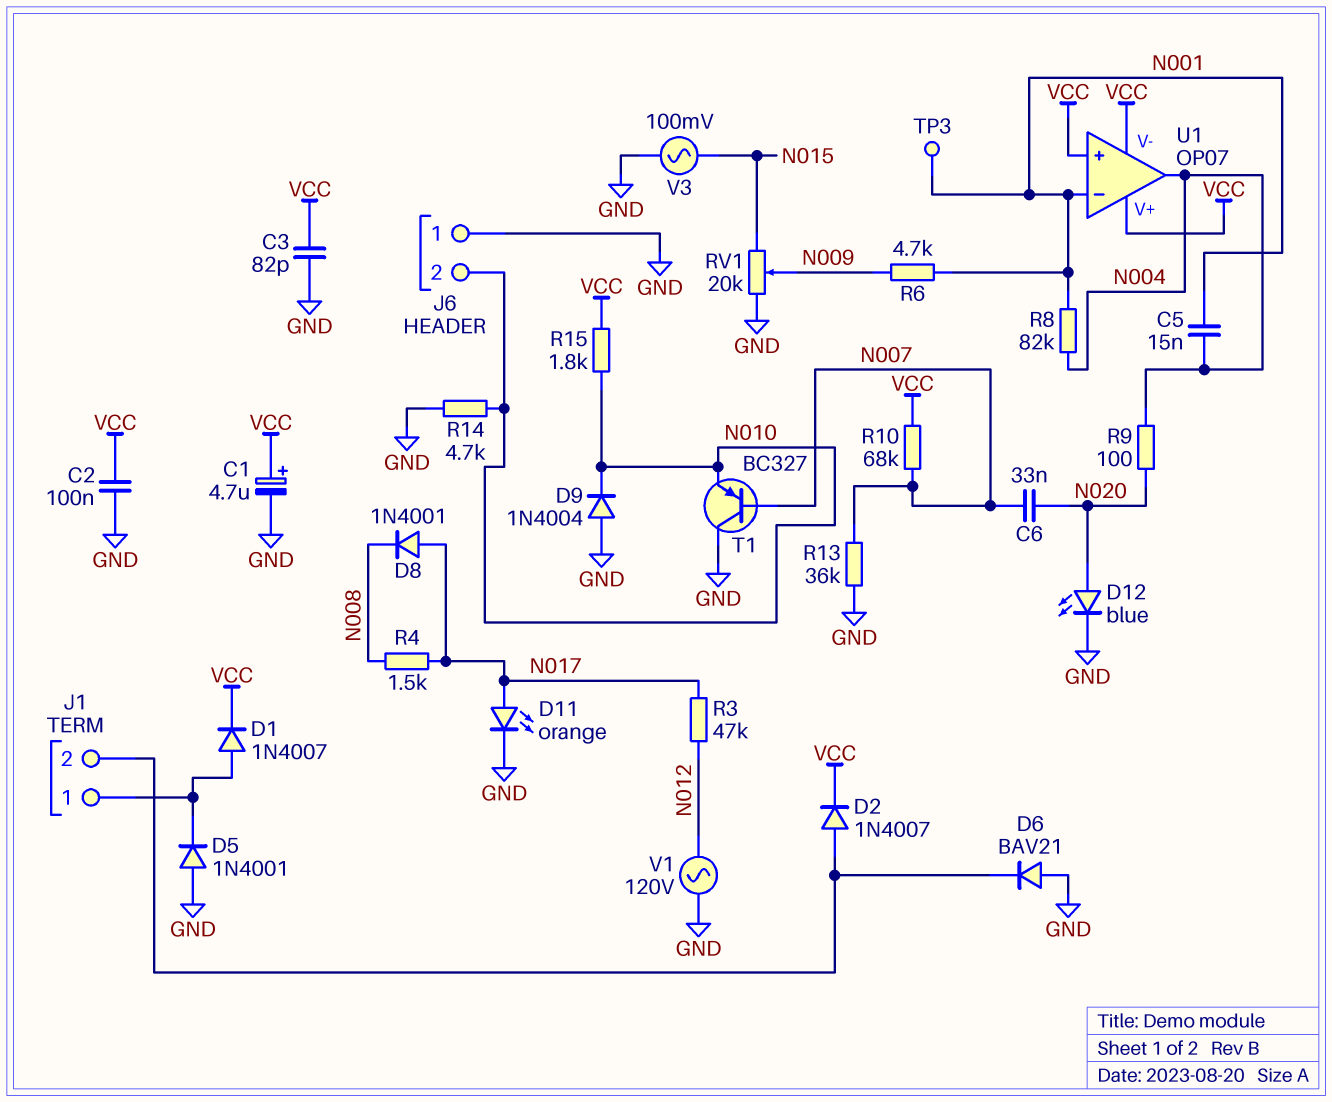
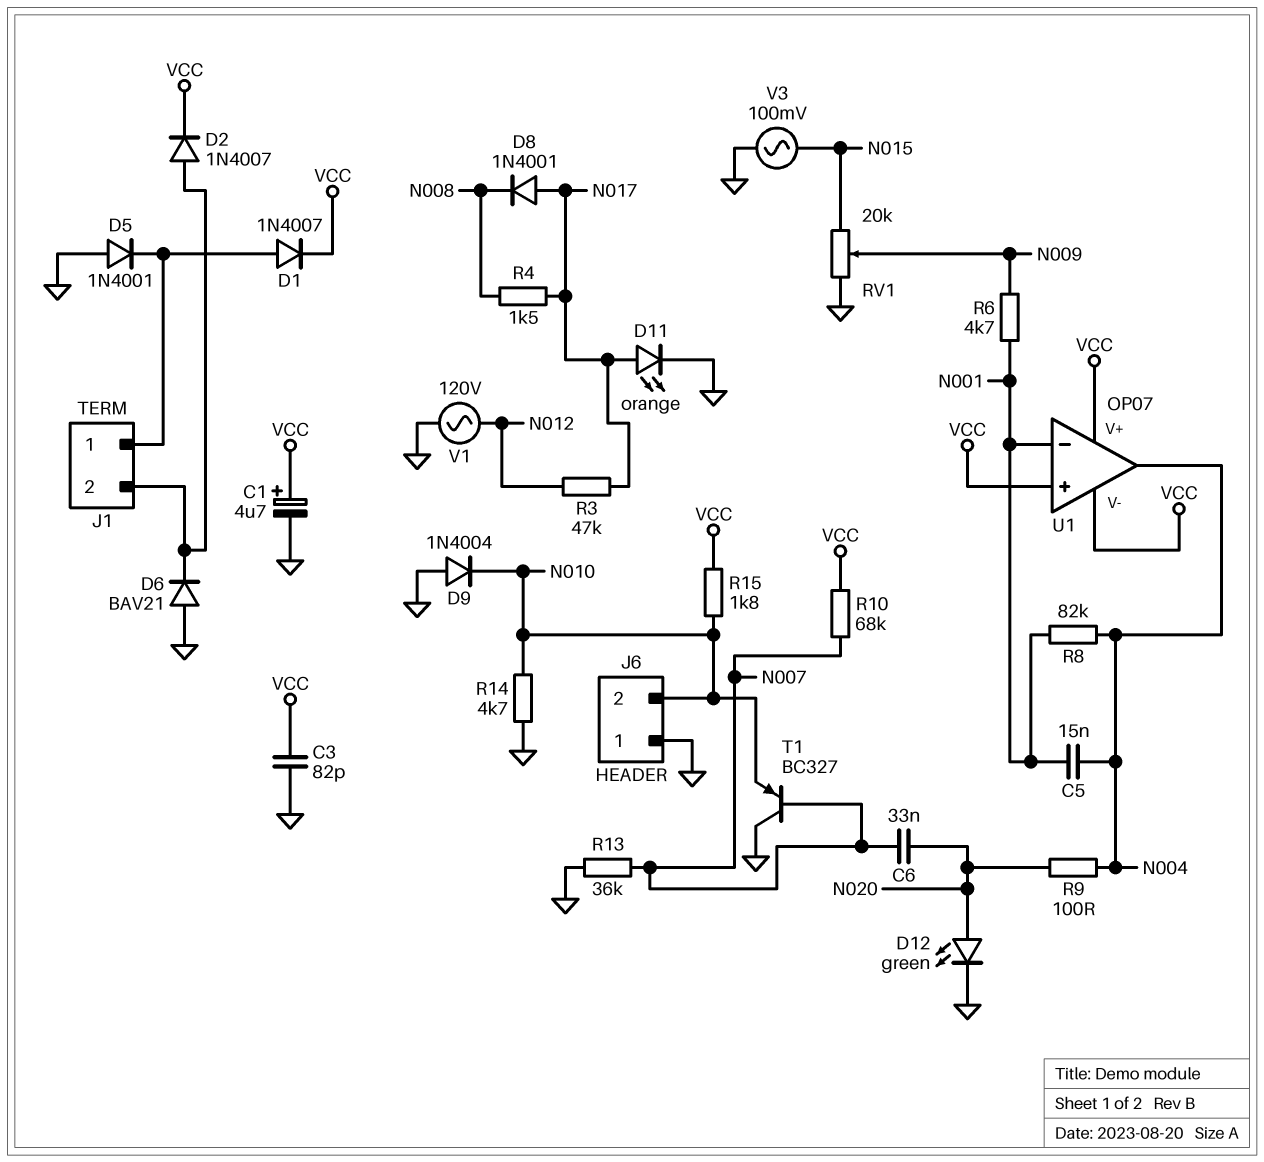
C2: 100nF (GND, VCC) -> none
D12: LED blue (A N020, K GND) -> LED green (A N020, K GND)
TP3: test point (N001) -> none

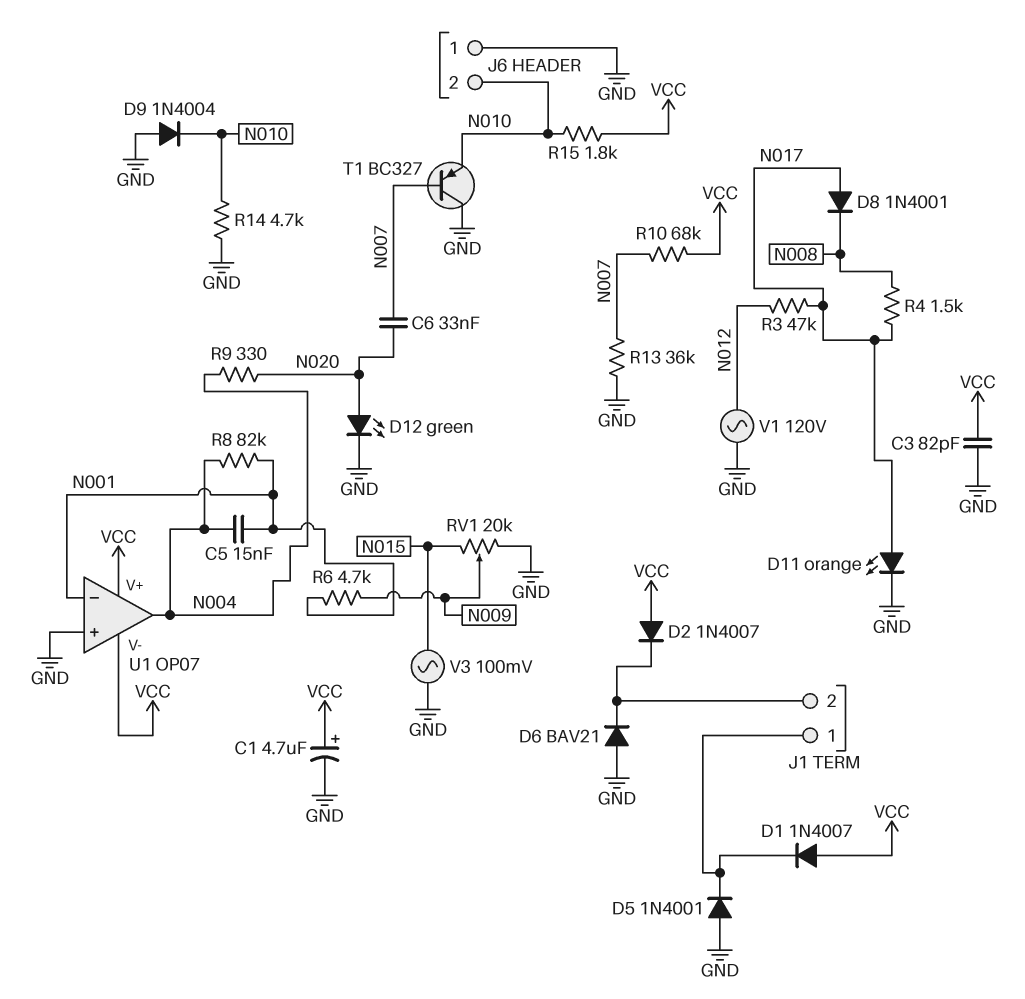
D1: diode 1N4007 (A J1/1, K VCC) -> diode 1N4007 (A VCC, K J1/1)
D2: diode 1N4007 (A J1/2, K VCC) -> diode 1N4007 (A VCC, K J1/2)
R9: 100 (N004, N020) -> 330 (N004, N020)
U1 pin in+: VCC -> GND

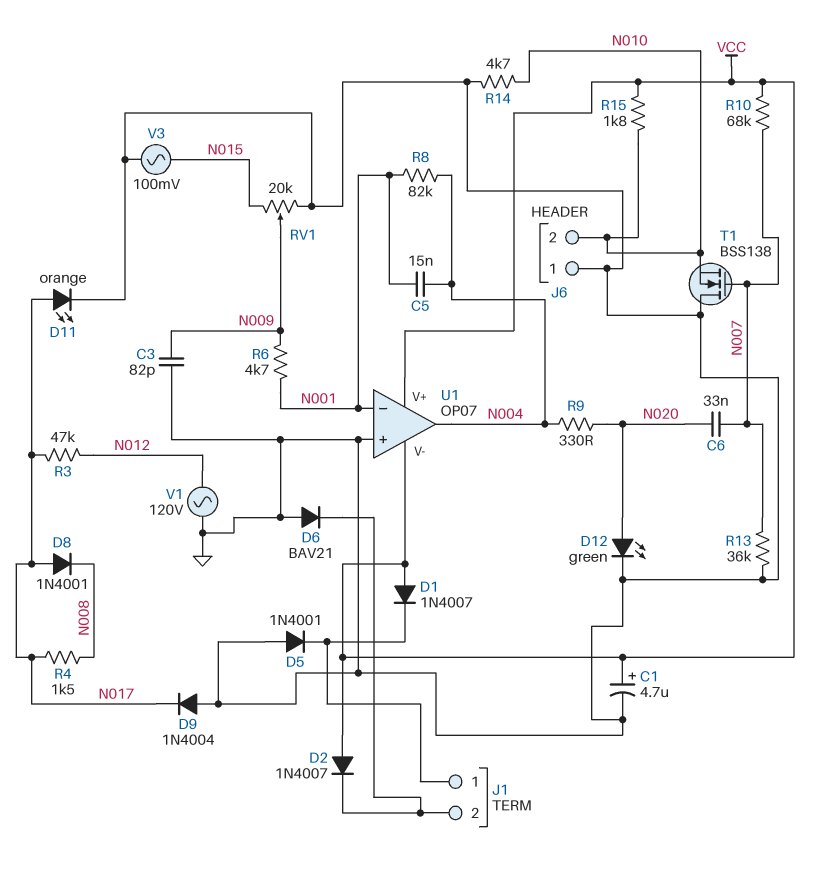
C3: 82pF (GND, VCC) -> 82pF (GND, N009)
D9: diode 1N4004 (A GND, K N010) -> diode 1N4004 (A GND, K N017)
T1: PNP BC327 (B N007, C GND, E N010) -> NMOS BSS138 (G N007, D GND, S N010)

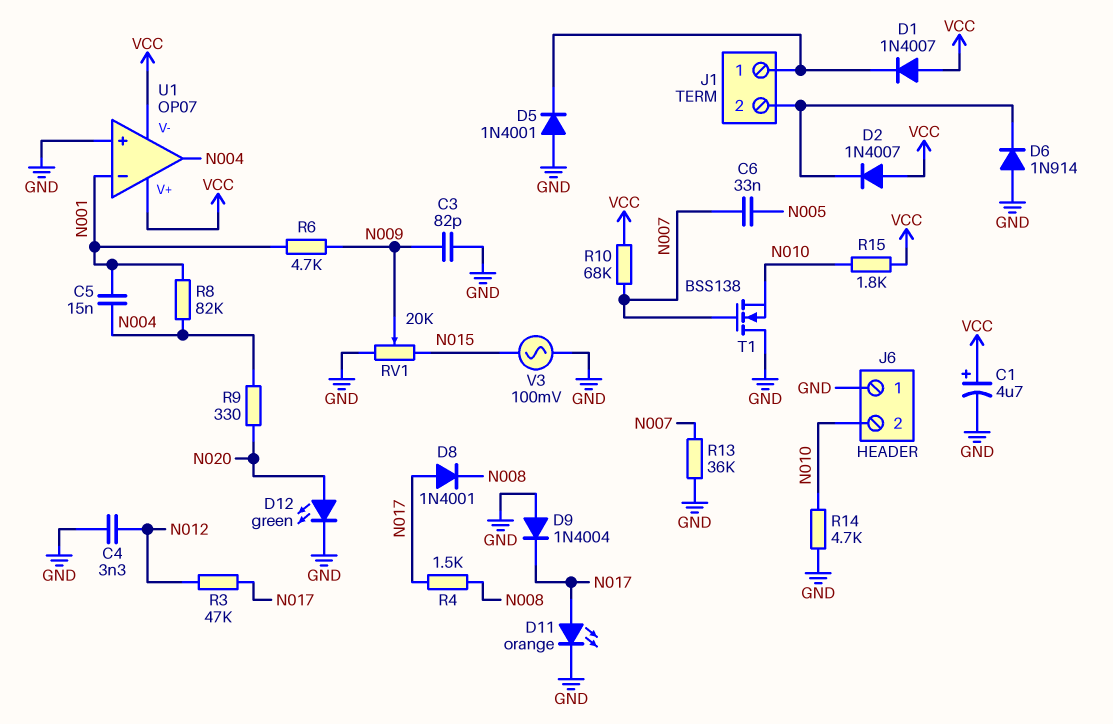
C4: none -> 3.3nF (GND, N012)
C6: 33nF (N007, N020) -> 33nF (N005, N007)
D6: diode BAV21 (A GND, K J1/2) -> diode 1N914 (A GND, K J1/2)
V1: AC 120V (GND, N012) -> none

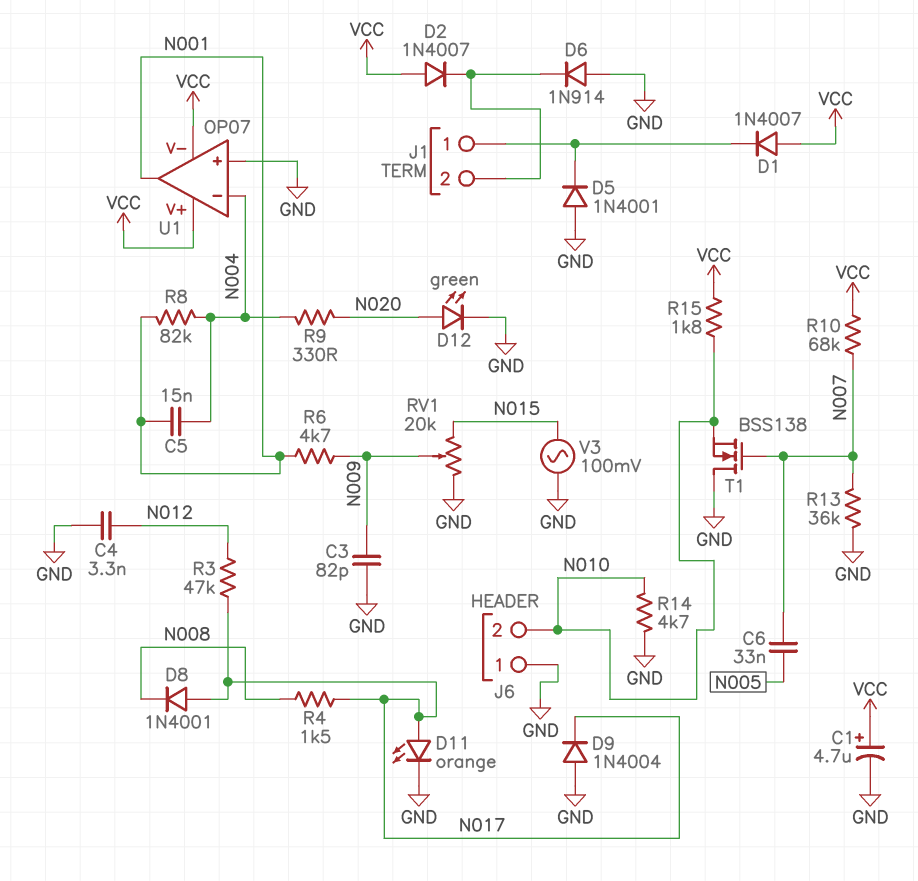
U1 pin in-: N001 -> N004
U1 pin out: N004 -> N001

